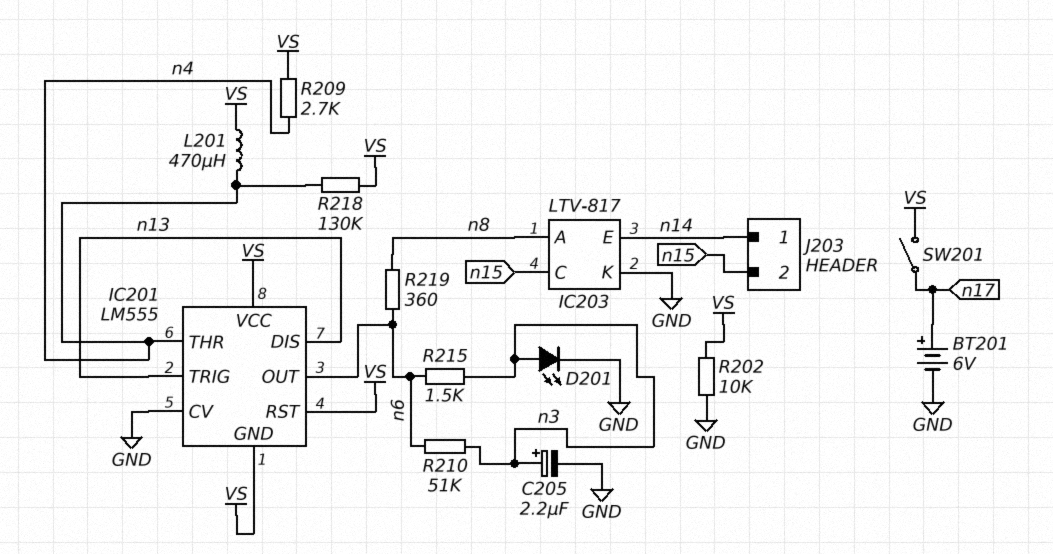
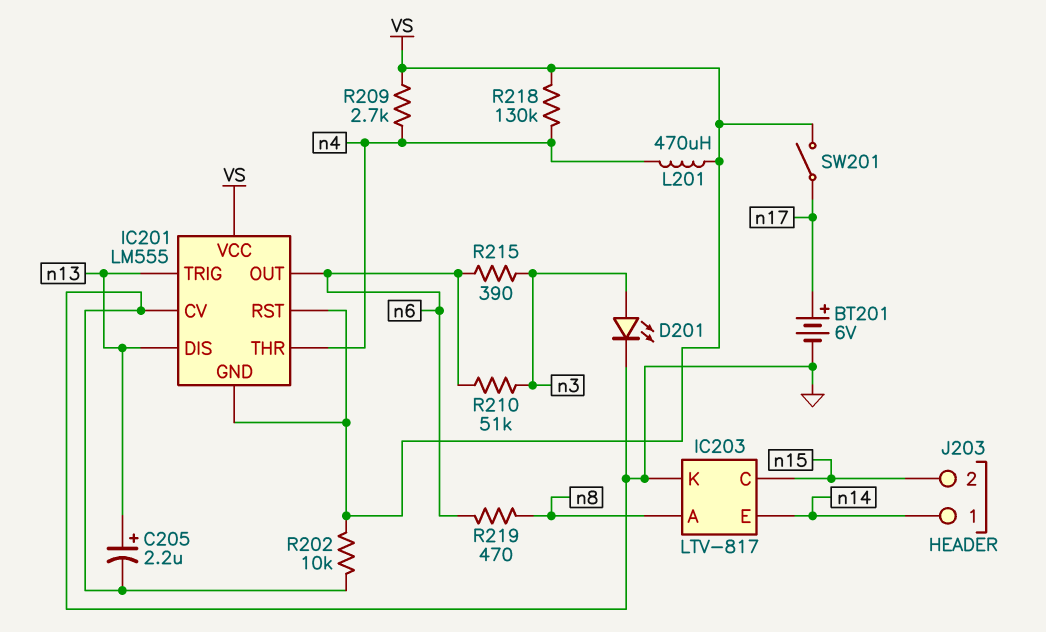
C205: 2.2uF (plus n3, minus GND) -> 2.2uF (plus n13, minus GND)
R215: 1.5k (n3, n6) -> 390 (n3, n6)
R219: 360 (n6, n8) -> 470 (n6, n8)

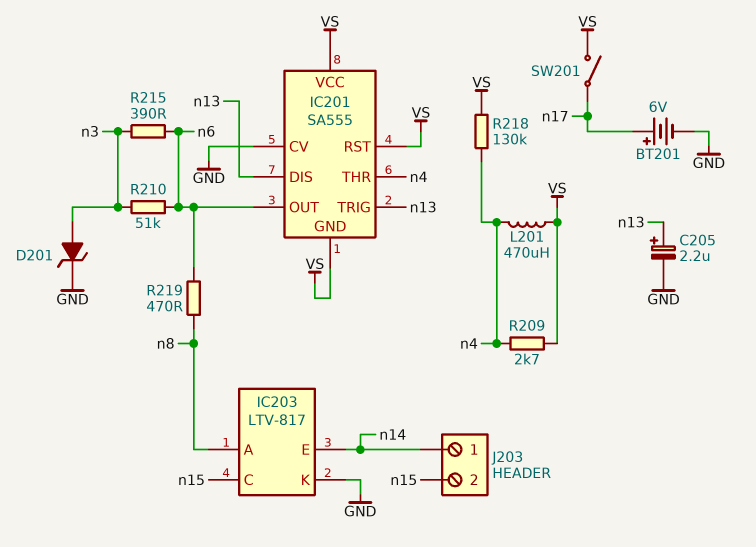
D201: LED (A n3, K GND) -> zener (A n3, K GND)
IC201: LM555 -> SA555
R202: 10k (GND, VS) -> none

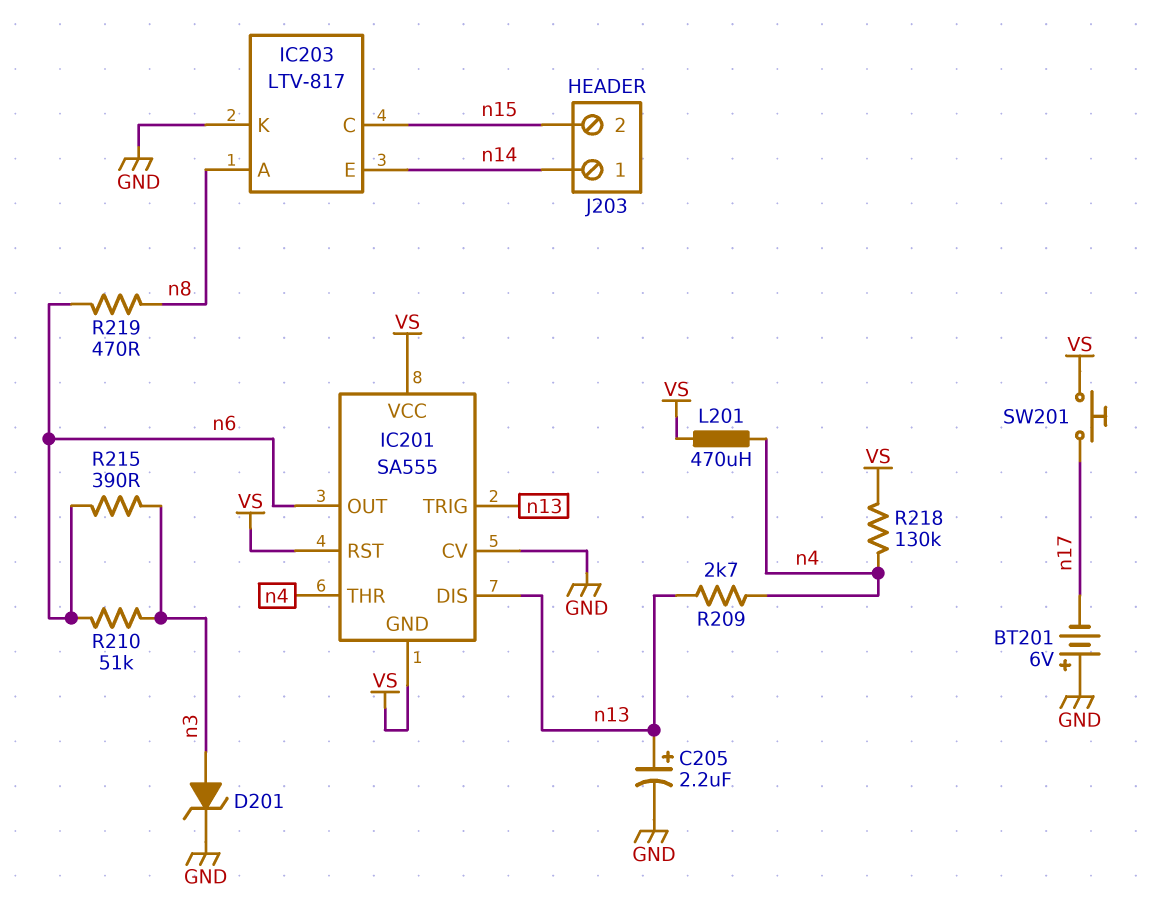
BT201: 6V (plus n17, minus GND) -> 6V (plus GND, minus n17)
R209: 2.7k (VS, n4) -> 2.7k (n4, n13)
SW201: switch (VS, n17) -> button (VS, n17)

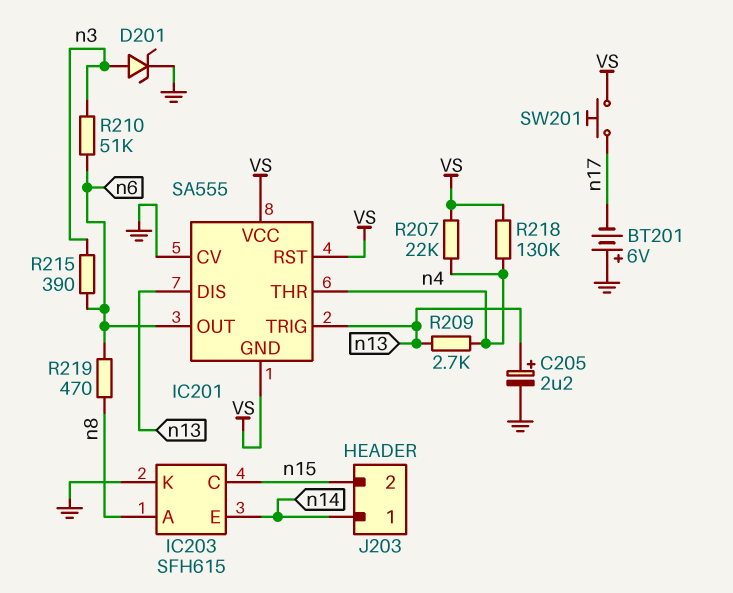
IC203: LTV-817 -> SFH615
L201: 470uH (VS, n4) -> none
R207: none -> 22k (VS, n4)

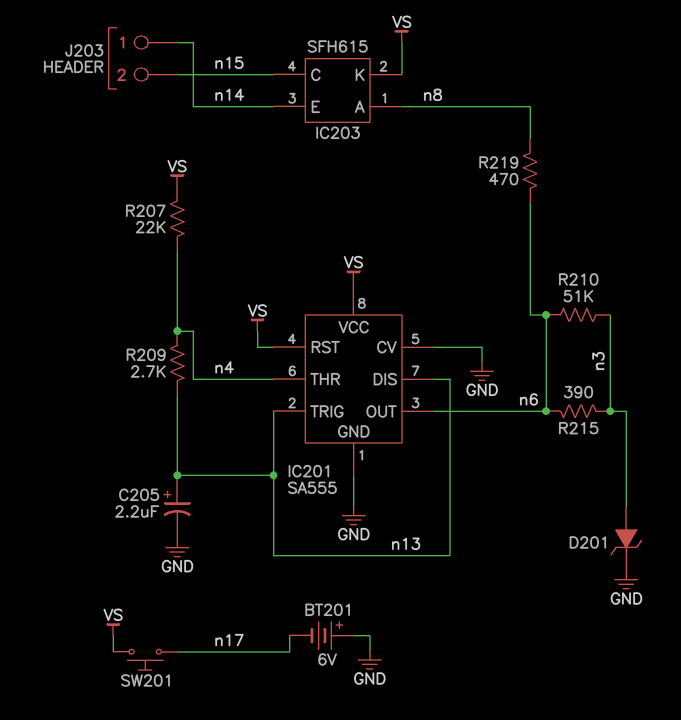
IC201 pin GND: VS -> GND
IC203 pin K: GND -> VS
R218: 130k (VS, n4) -> none

